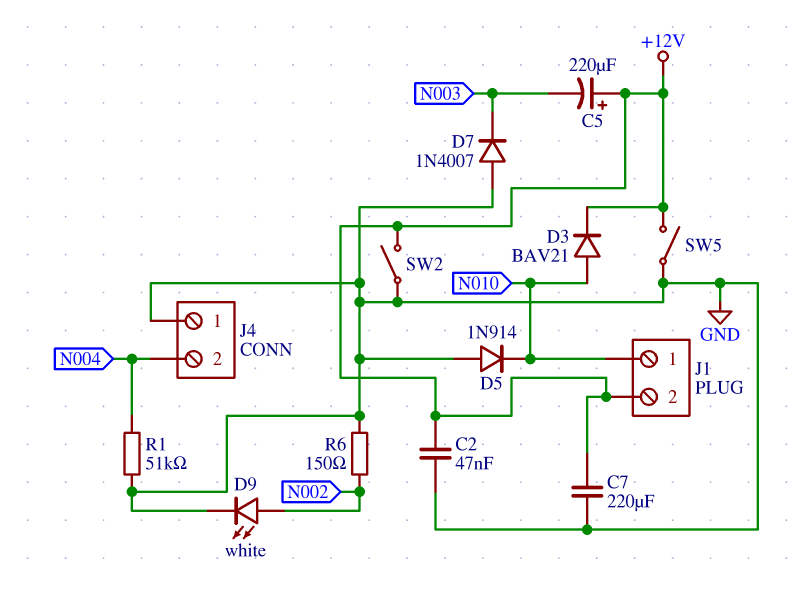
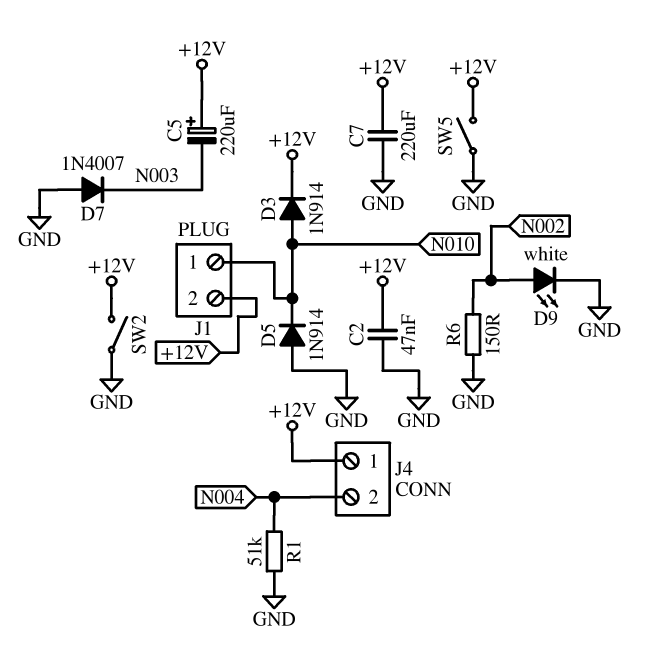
D3: diode BAV21 (A N010, K +12V) -> diode 1N914 (A N010, K +12V)
J4 pin 1: GND -> +12V

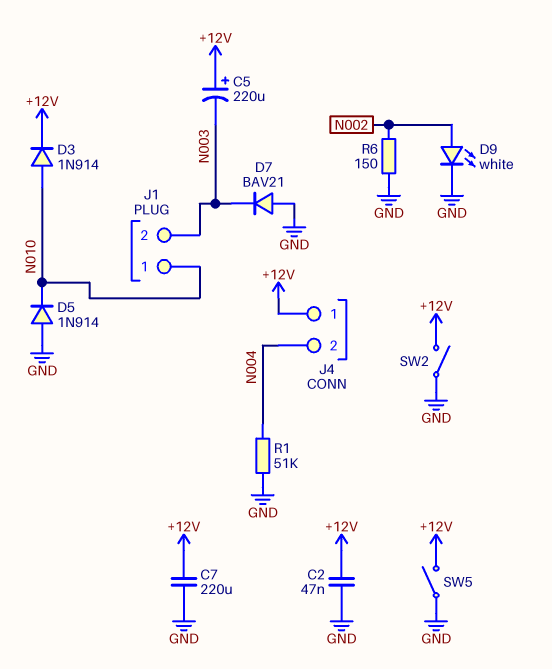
D7: diode 1N4007 (A GND, K N003) -> diode BAV21 (A GND, K N003)
J1 pin 2: +12V -> N003

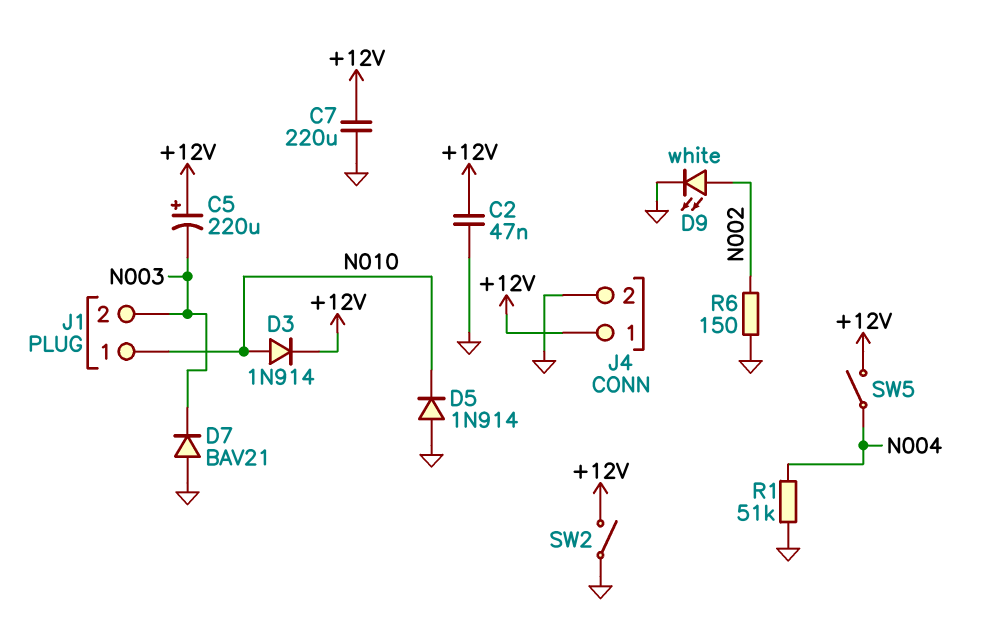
J4 pin 2: N004 -> GND
SW5: switch (+12V, GND) -> switch (+12V, N004)

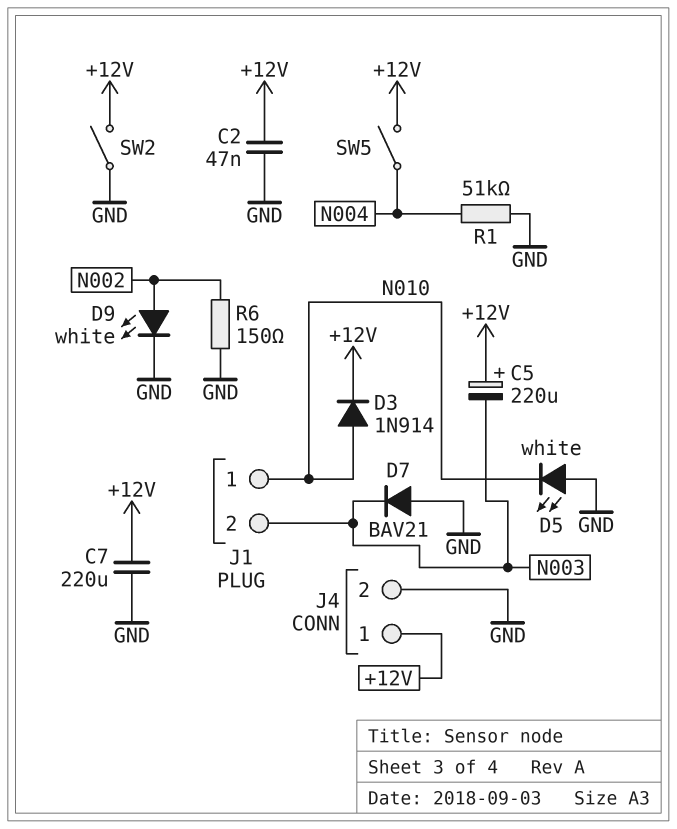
D5: diode 1N914 (A GND, K N010) -> LED white (A GND, K N010)

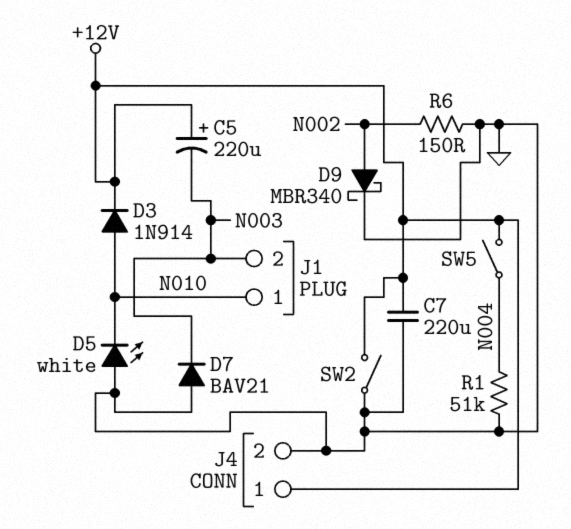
C2: 47nF (+12V, GND) -> none
D9: LED white (A N002, K GND) -> schottky MBR340 (A N002, K GND)

